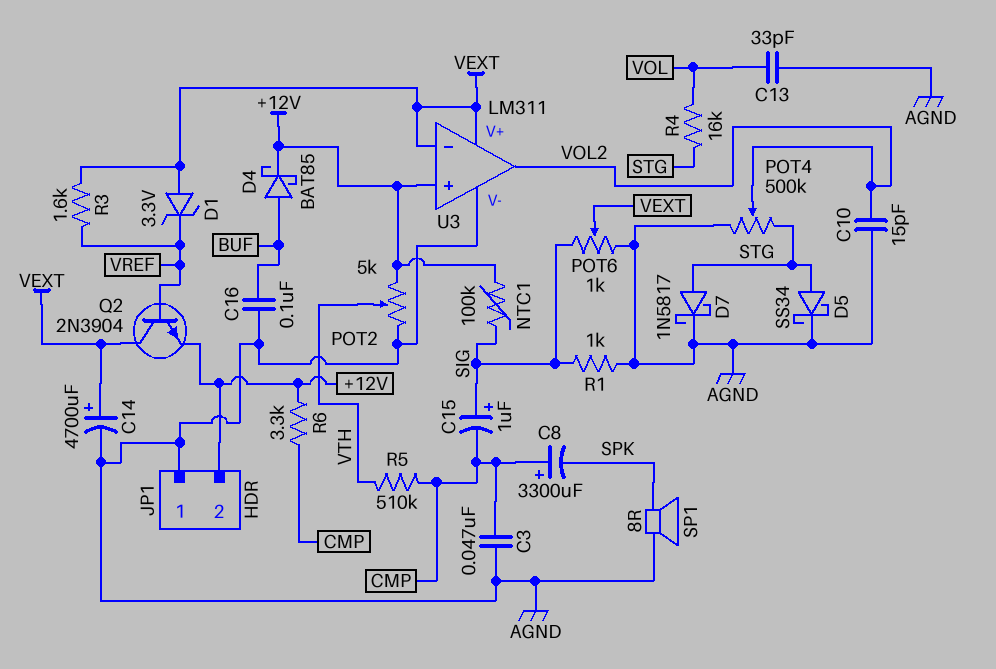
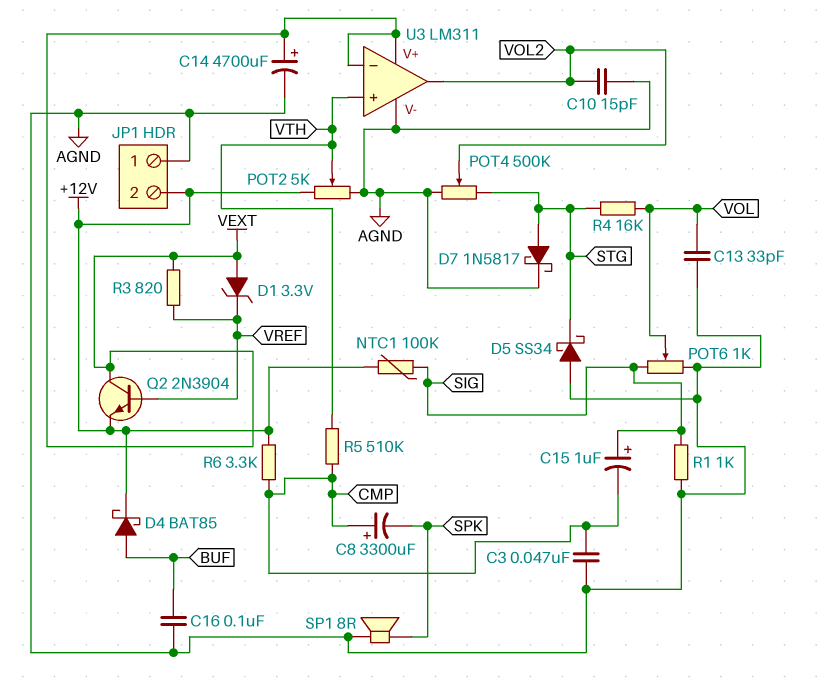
D5: schottky SS34 (A STG, K AGND) -> schottky SS34 (A AGND, K STG)
POT6: 1k (AGND, SIG, wiper VEXT) -> 1k (AGND, SIG, wiper VOL)
R3: 1.6k (VEXT, VREF) -> 820 (VEXT, VREF)
U3 pin in+: +12V -> VTH

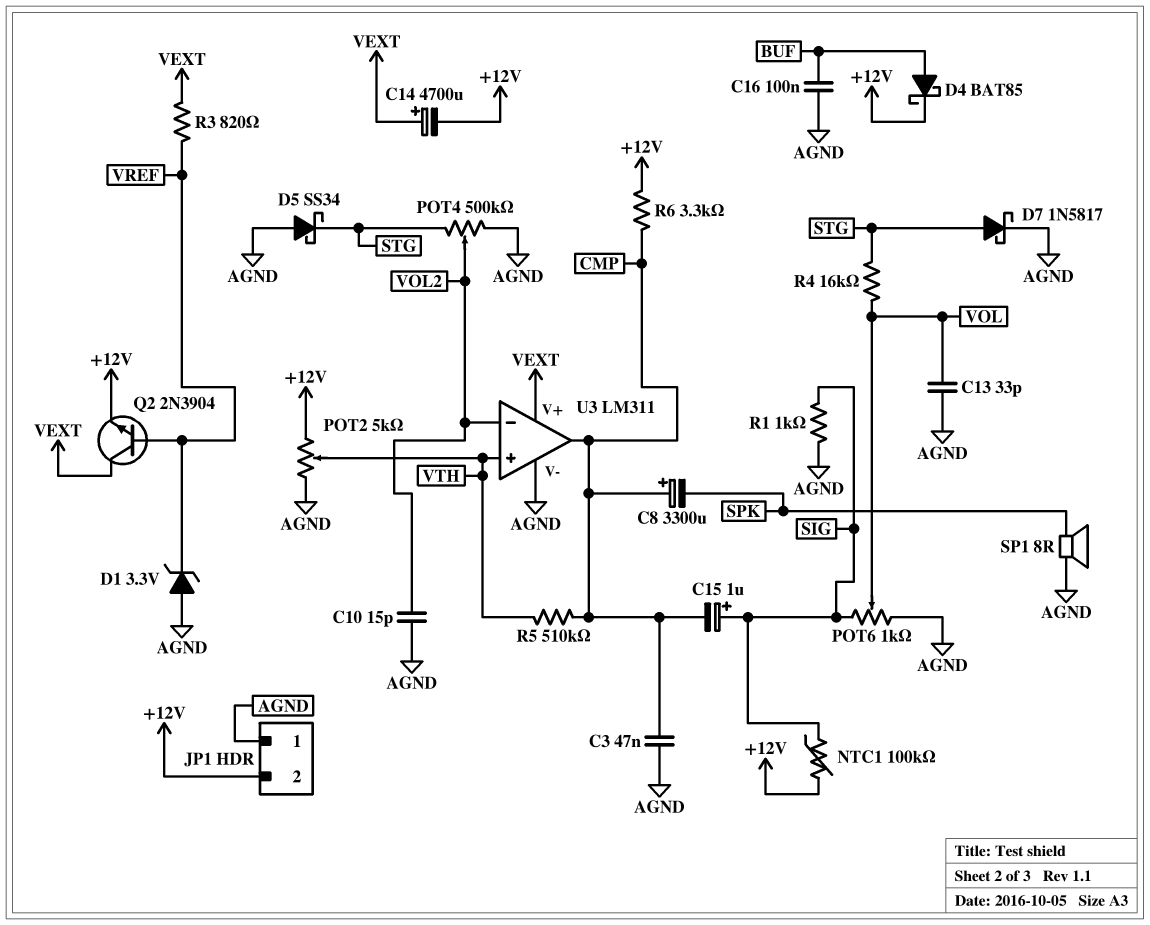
C14: 4700uF (plus VEXT, minus AGND) -> 4700uF (plus VEXT, minus +12V)
D1: zener 3.3V (A VEXT, K VREF) -> zener 3.3V (A AGND, K VREF)
U3 pin in-: VEXT -> VOL2
U3 pin out: VOL2 -> CMP

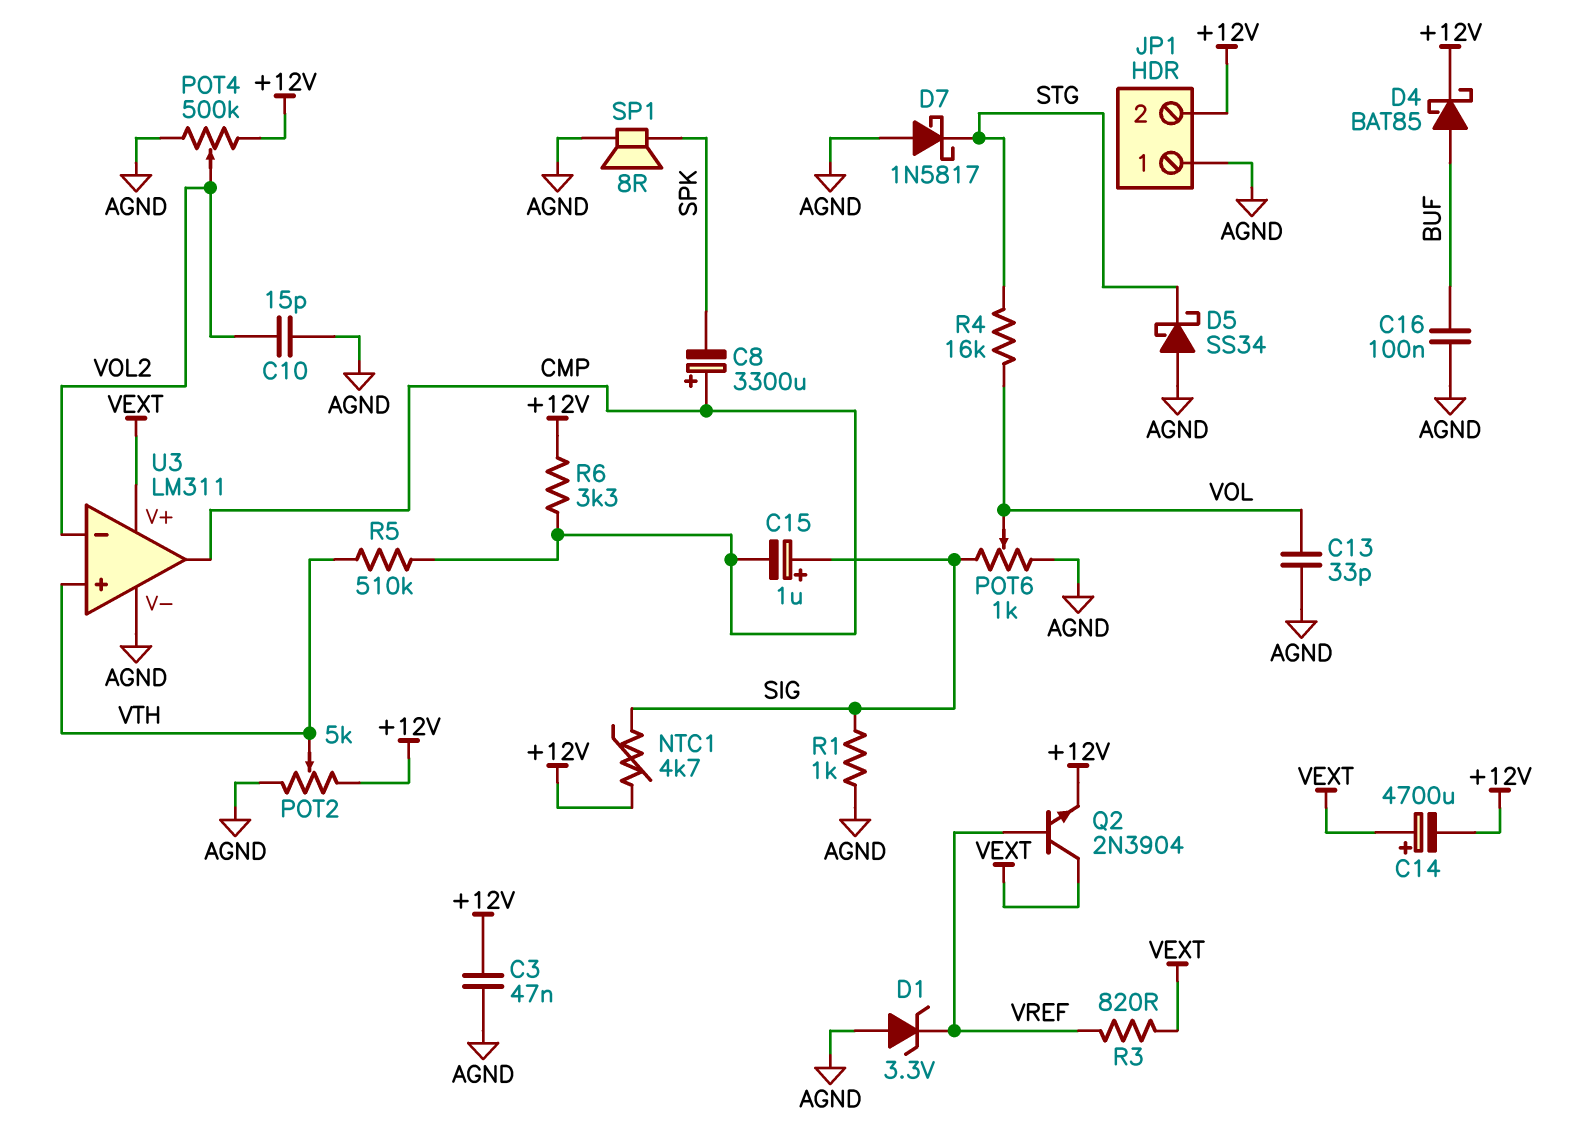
C3: 47nF (AGND, CMP) -> 47nF (+12V, AGND)
D7: schottky 1N5817 (A STG, K AGND) -> schottky 1N5817 (A AGND, K STG)
NTC1: 100k (+12V, SIG) -> 4.7k (+12V, SIG)
POT4: 500k (AGND, STG, wiper VOL2) -> 500k (+12V, AGND, wiper VOL2)

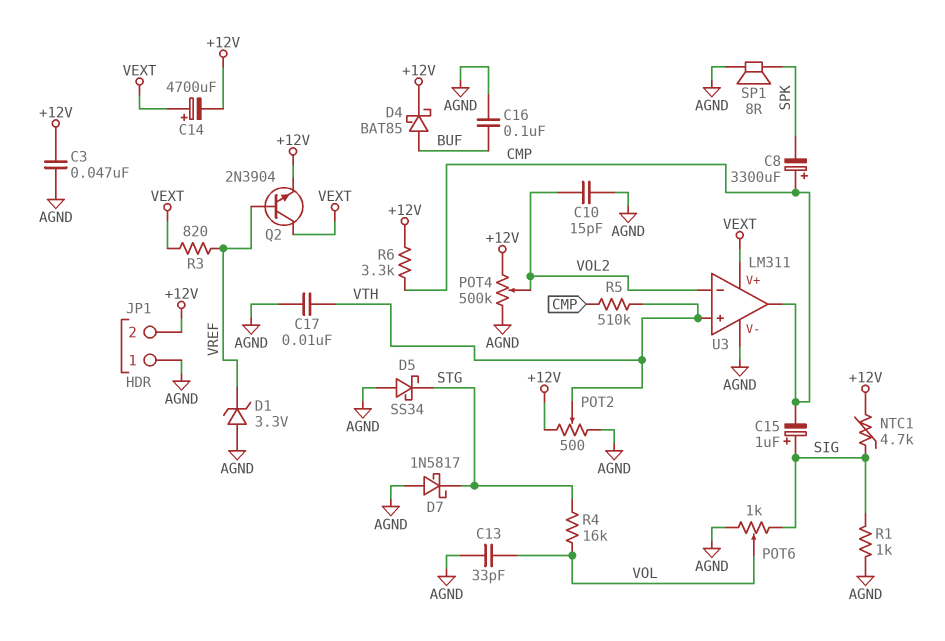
C17: none -> 10nF (AGND, VTH)
POT2: 5k (+12V, AGND, wiper VTH) -> 500 (+12V, AGND, wiper VTH)

